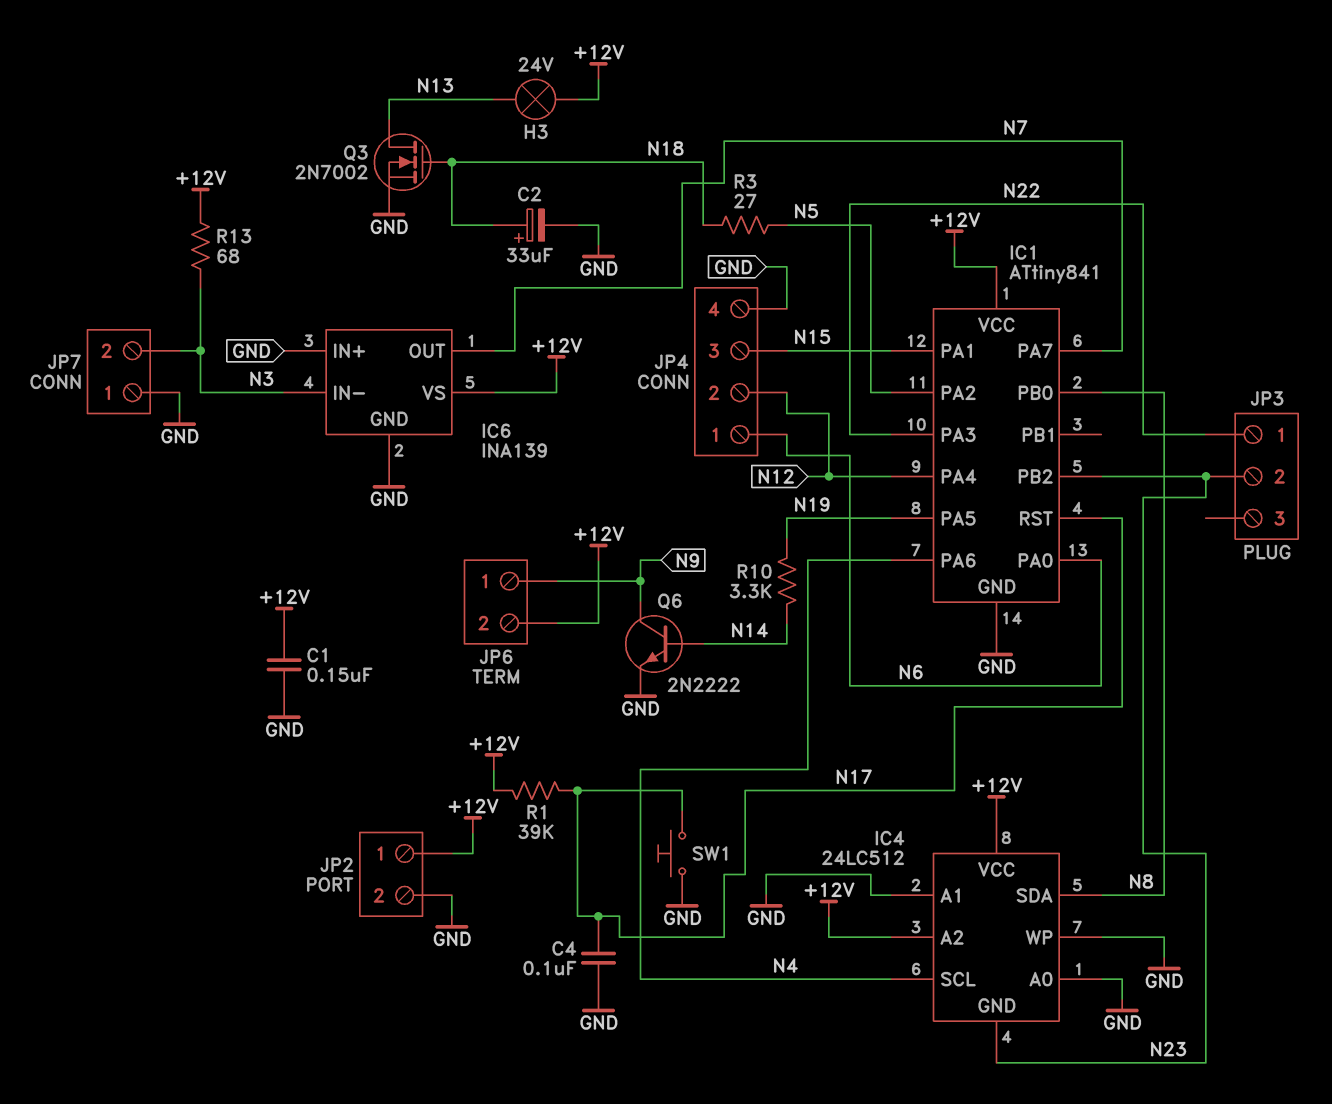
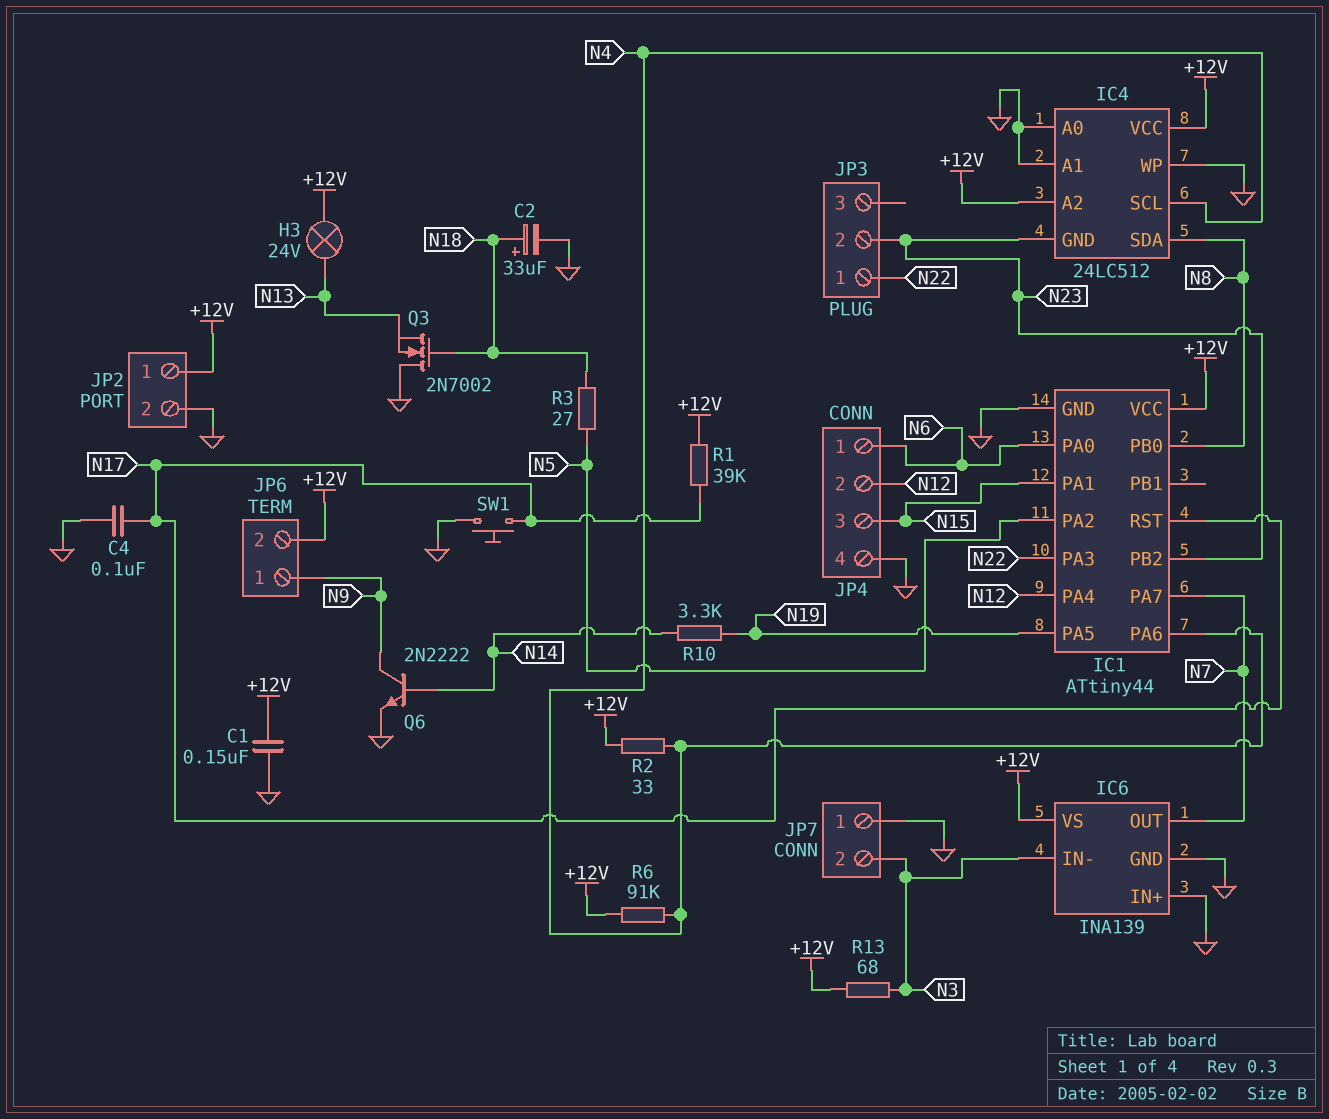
IC1: ATtiny841 -> ATtiny44
Q3: NMOS 2N7002 (G N18, D N13, S GND) -> NMOS 2N7002 (G N18, D GND, S N13)
R2: none -> 33 (+12V, N4)
R6: none -> 91k (+12V, N4)

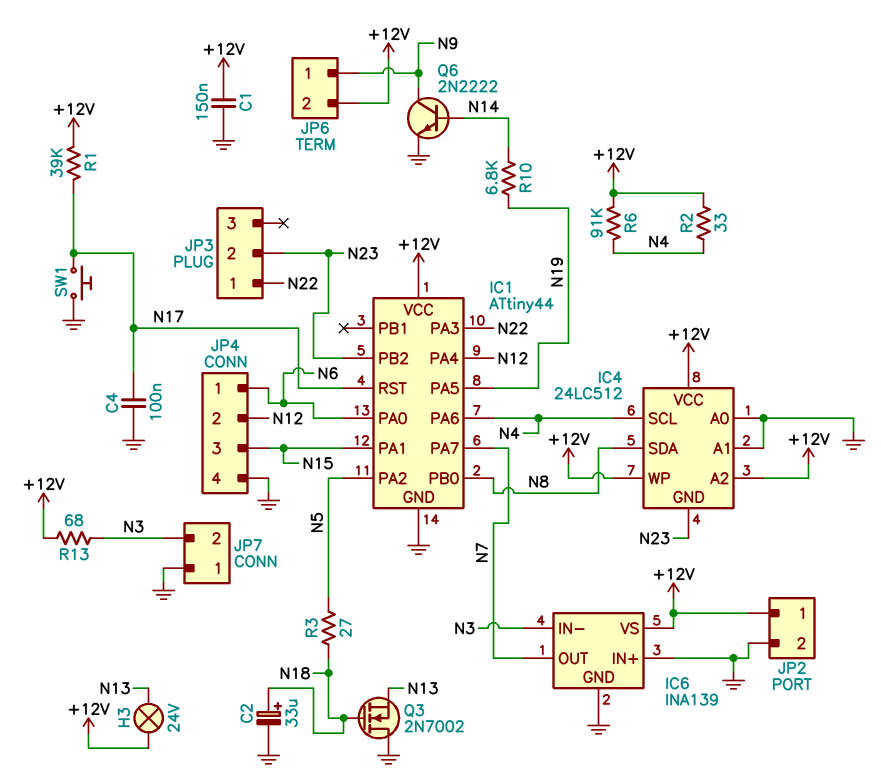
IC4 pin WP: GND -> +12V
R10: 3.3k (N14, N19) -> 6.8k (N14, N19)

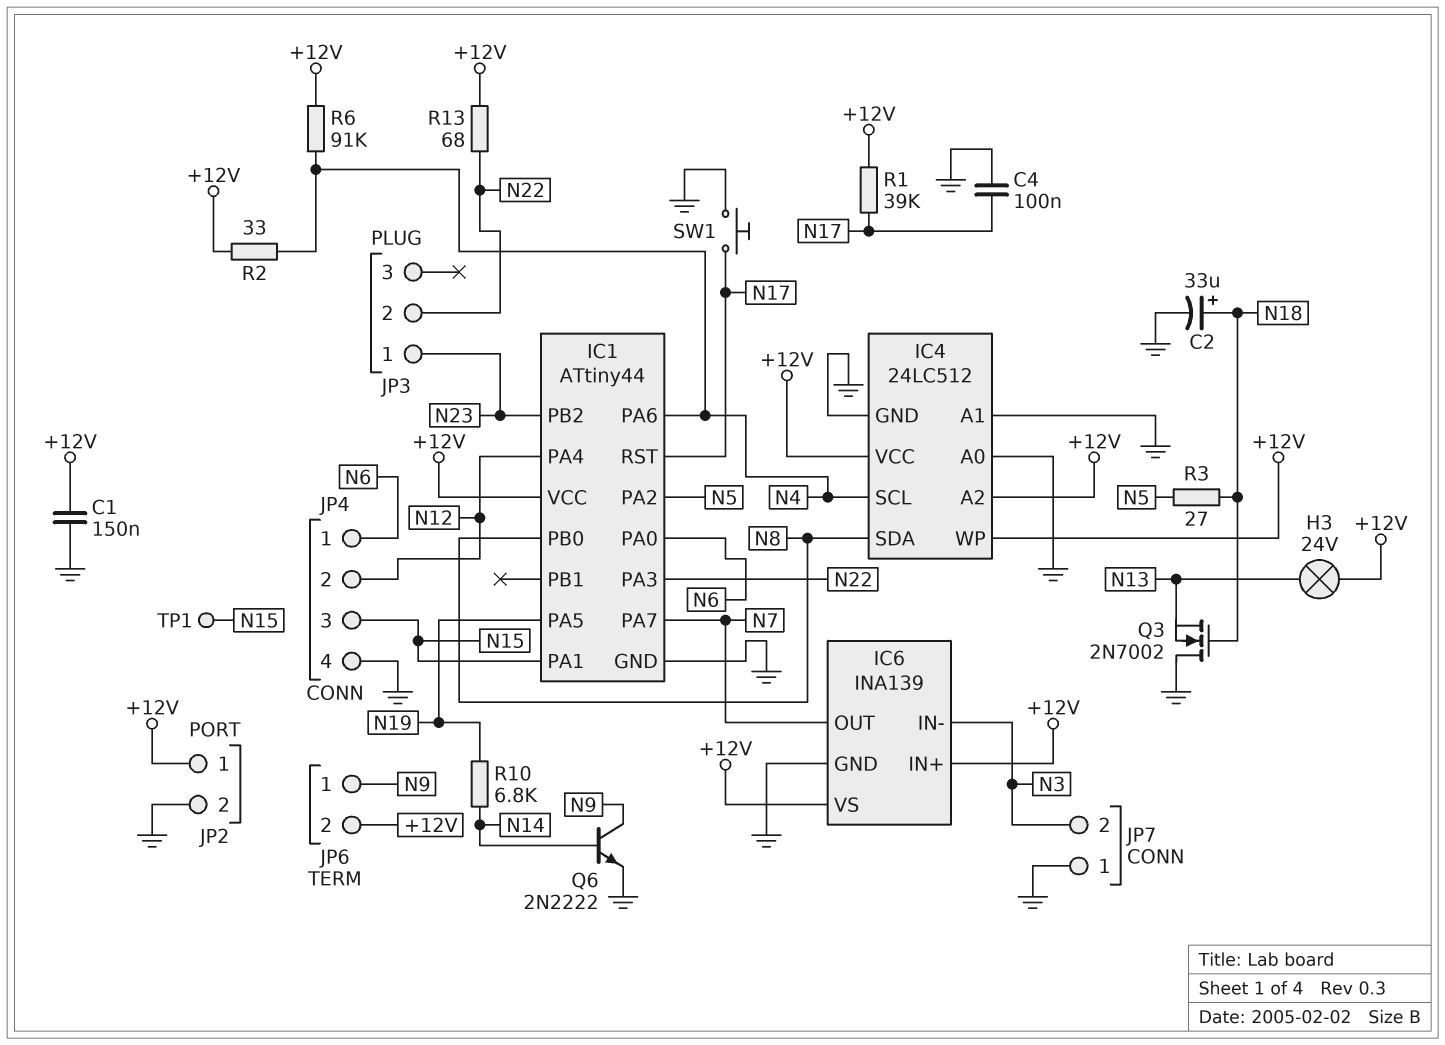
IC4 pin GND: N23 -> GND
IC6 pin IN+: GND -> +12V
JP3 pin 1: N22 -> N23
JP3 pin 2: N23 -> N22
R13: 68 (+12V, N3) -> 68 (+12V, N22)
TP1: none -> test point (N15)

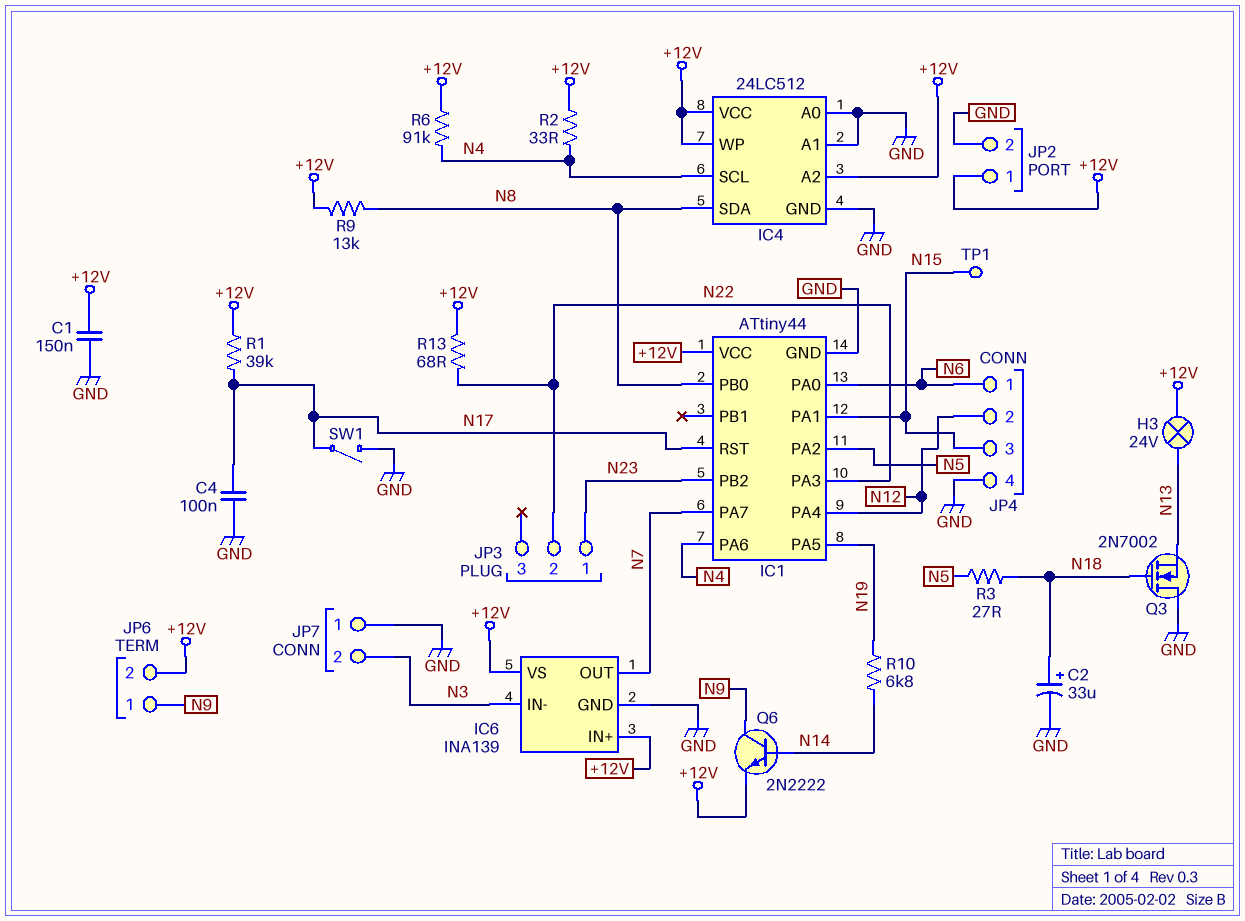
Q6: NPN 2N2222 (B N14, C N9, E GND) -> NPN 2N2222 (B N14, C N9, E +12V)
R9: none -> 13k (+12V, N8)
SW1: button (GND, N17) -> switch (GND, N17)

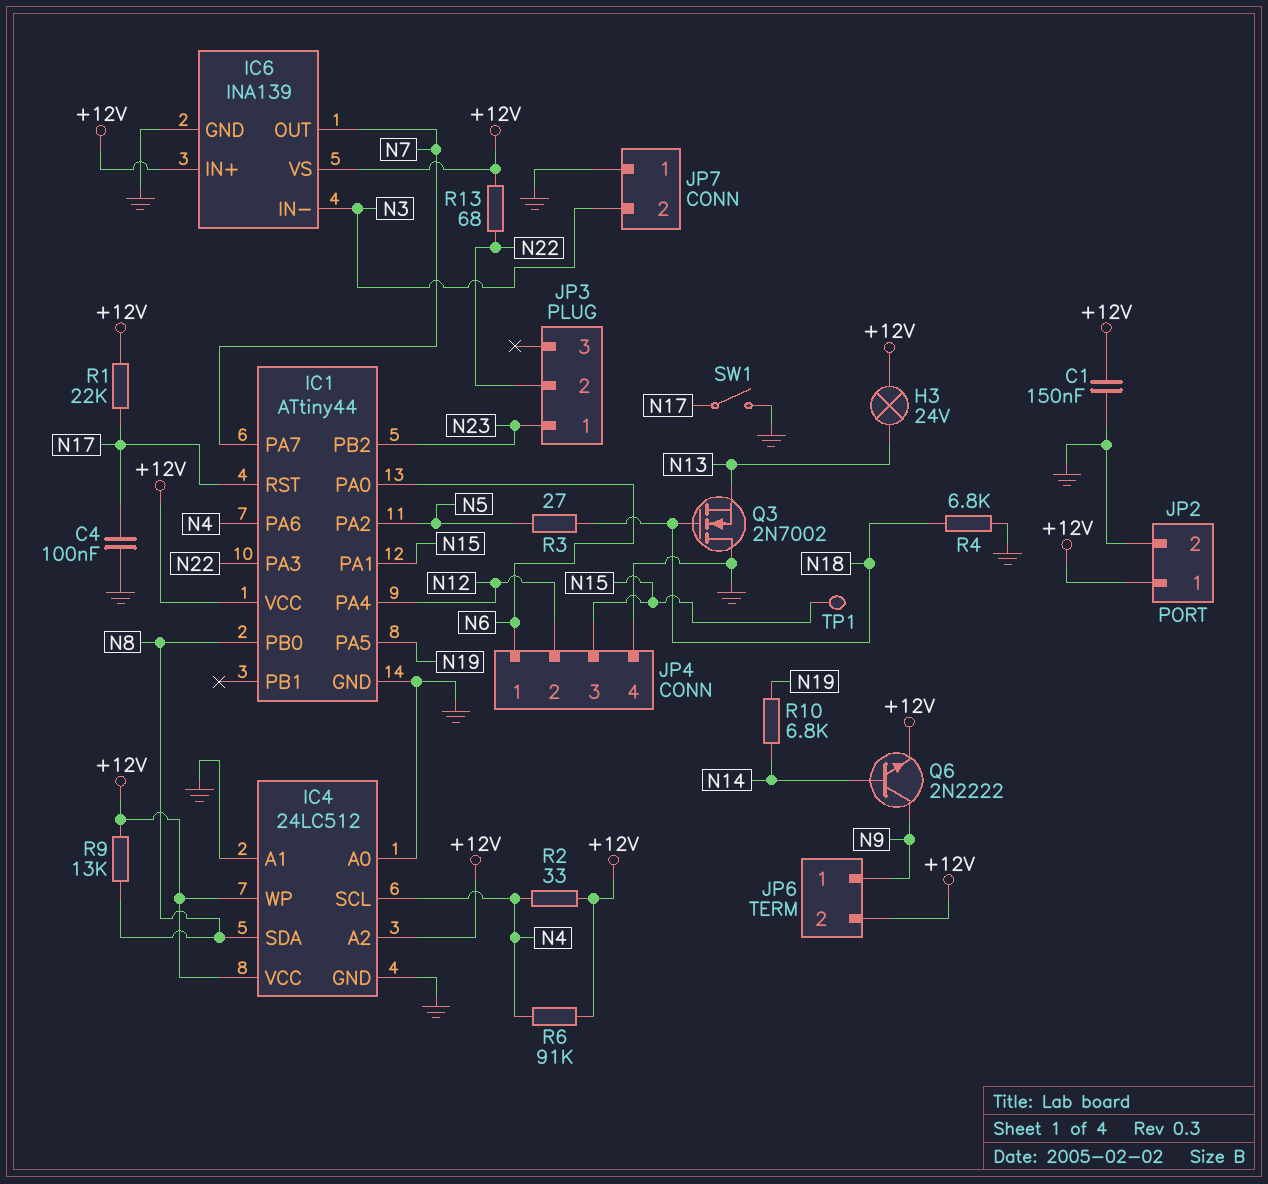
C2: 33uF (plus N18, minus GND) -> none
R1: 39k (+12V, N17) -> 22k (+12V, N17)
R4: none -> 6.8k (GND, N18)

